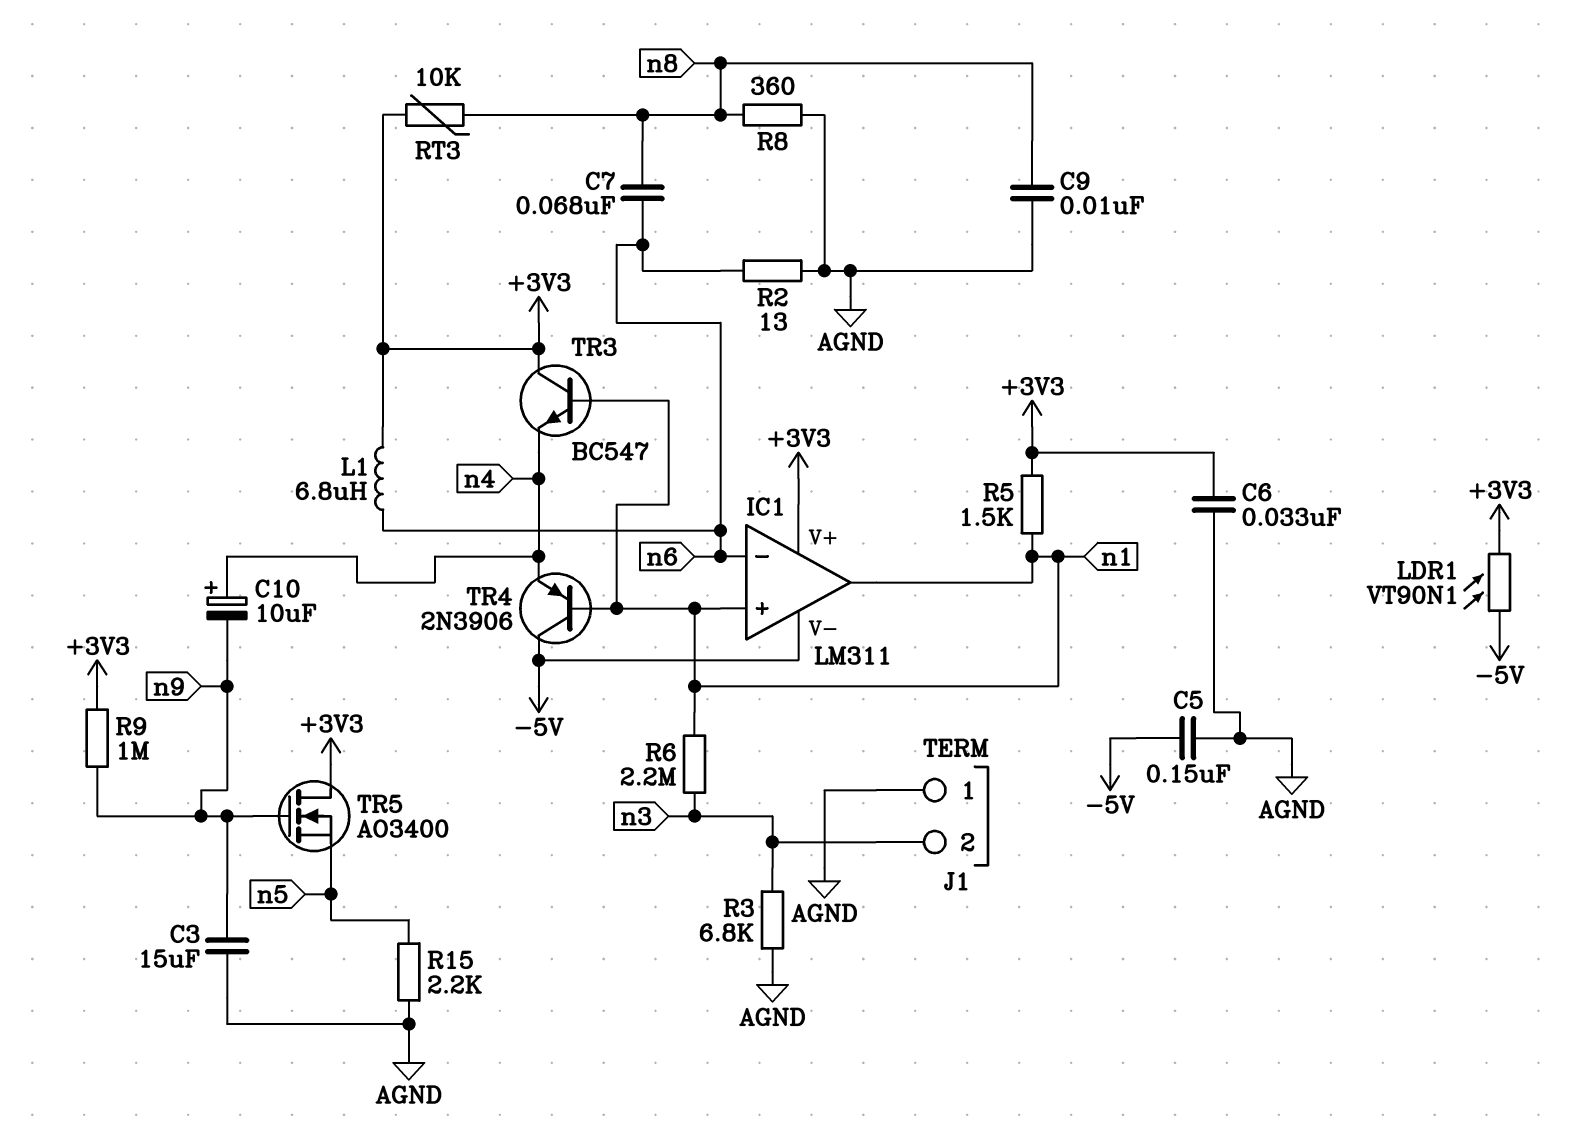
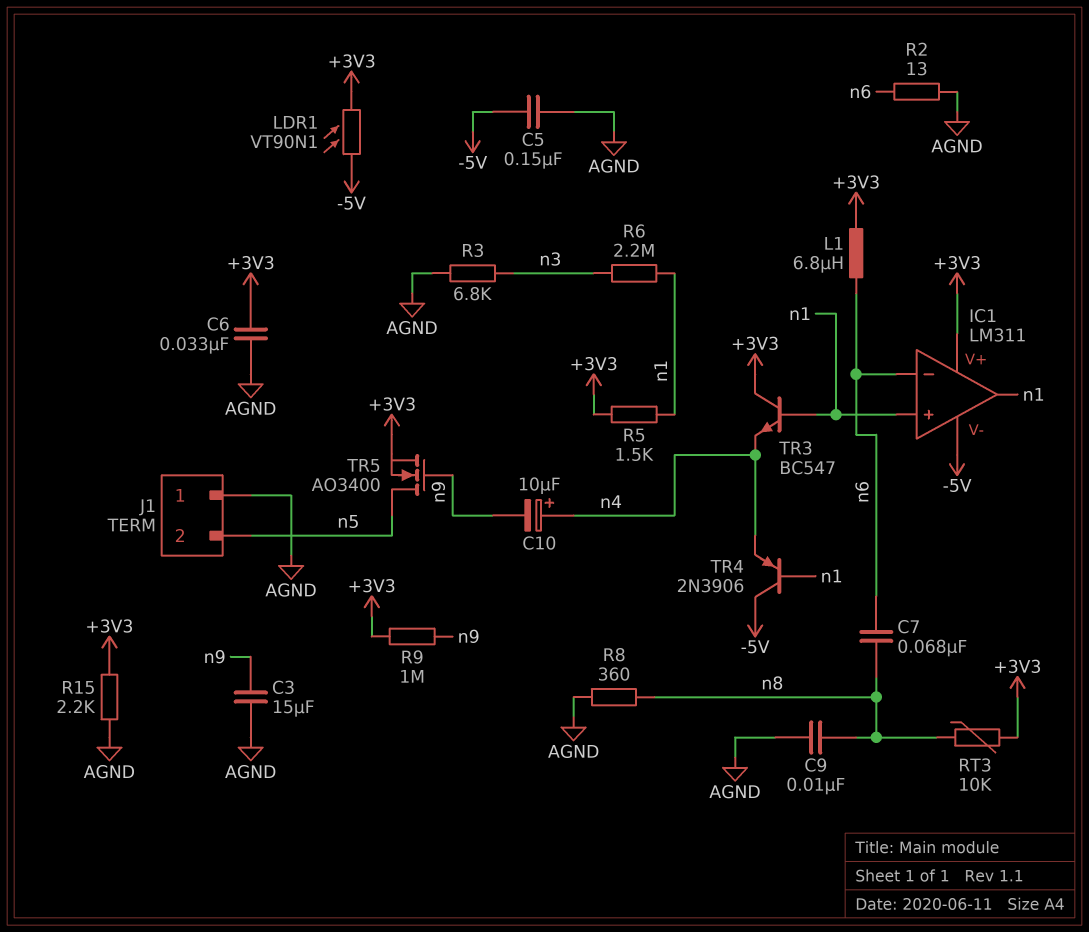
J1 pin 2: n3 -> n5
R15: 2.2k (AGND, n5) -> 2.2k (+3V3, AGND)
TR5: NMOS AO3400 (G n9, D +3V3, S n5) -> NMOS AO3400 (G n9, D n5, S +3V3)

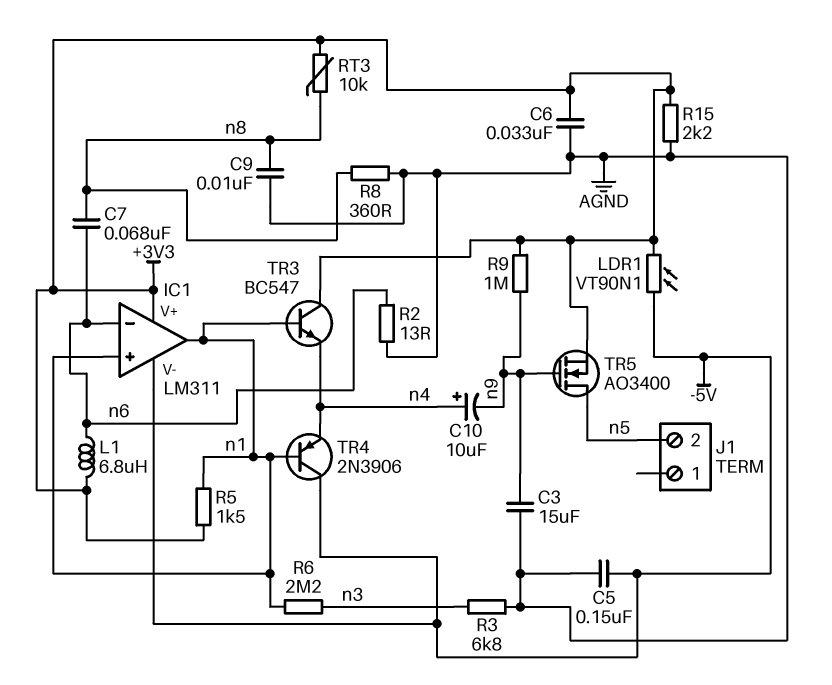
J1 pin 1: AGND -> none

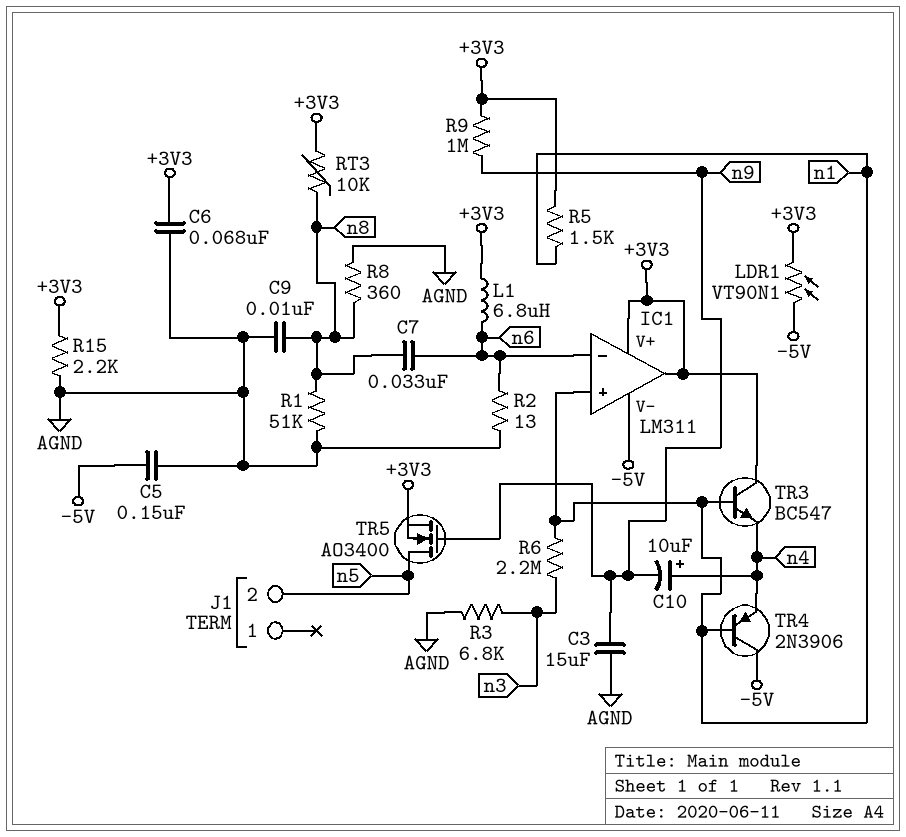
C6: 33nF (+3V3, AGND) -> 68nF (+3V3, AGND)
C7: 68nF (n6, n8) -> 33nF (n6, n8)
IC1 pin out: n1 -> +3V3
R1: none -> 51k (AGND, n8)

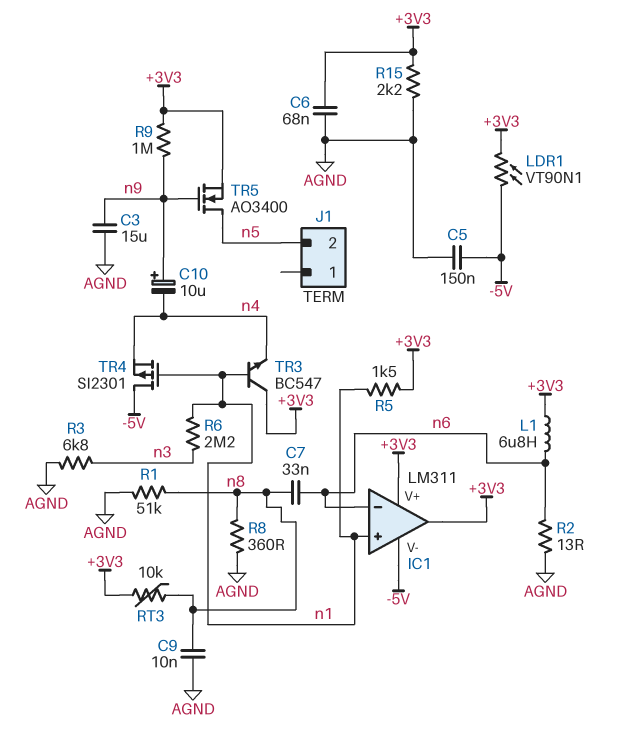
C10: 10uF (plus n4, minus n9) -> 10uF (plus n9, minus n4)
TR4: PNP 2N3906 (B n1, C -5V, E n4) -> PMOS SI2301 (G n1, D -5V, S n4)

